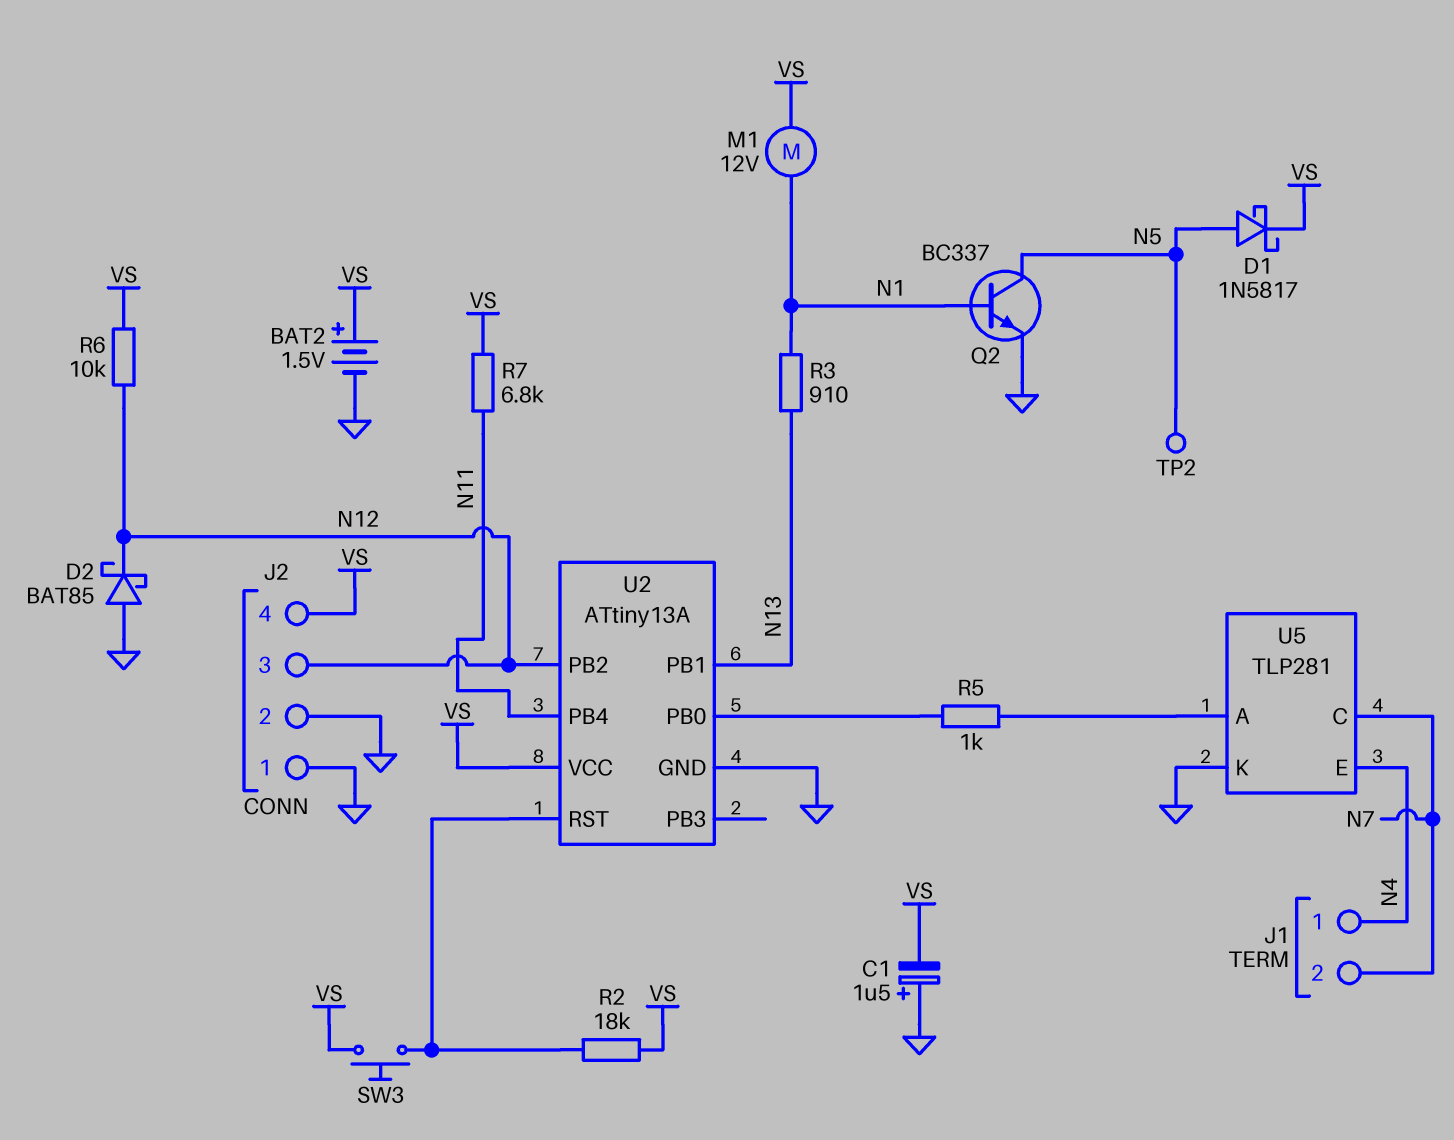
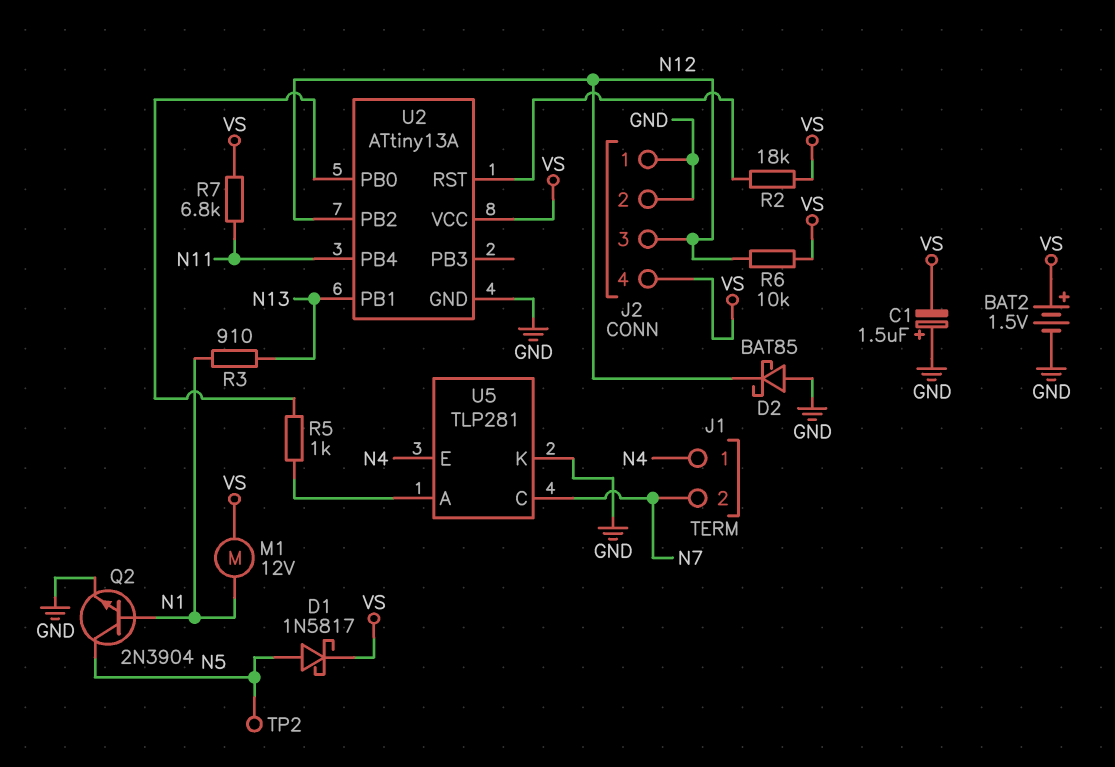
Q2: NPN BC337 (B N1, C N5, E GND) -> NPN 2N3904 (B N1, C N5, E GND)
SW3: button (U2/RST, VS) -> none

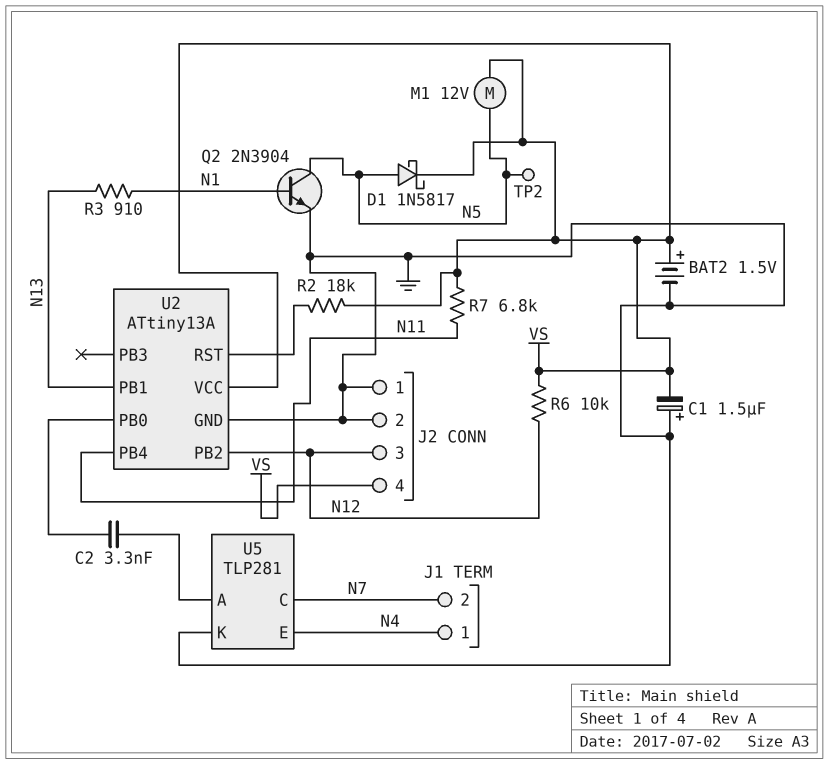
C2: none -> 3.3nF (U2/PB0, U5/A)
D2: schottky BAT85 (A GND, K N12) -> none
M1: motor 12V (N1, VS) -> motor 12V (N5, VS)
R5: 1k (U2/PB0, U5/A) -> none

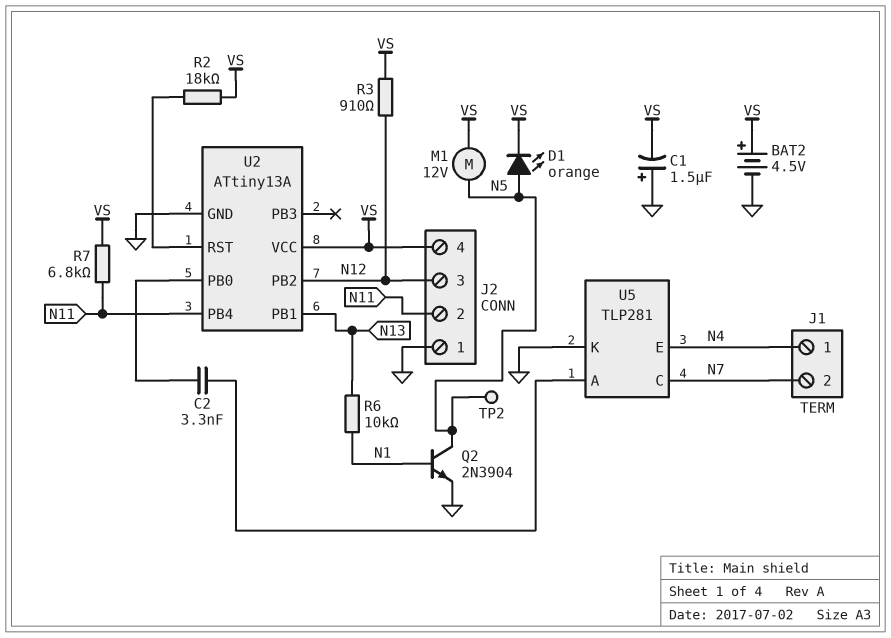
BAT2: 1.5V (plus VS, minus GND) -> 4.5V (plus VS, minus GND)
D1: schottky 1N5817 (A N5, K VS) -> LED orange (A N5, K VS)
J2 pin 2: GND -> N11
R3: 910 (N1, N13) -> 910 (N12, VS)
R6: 10k (N12, VS) -> 10k (N1, N13)

